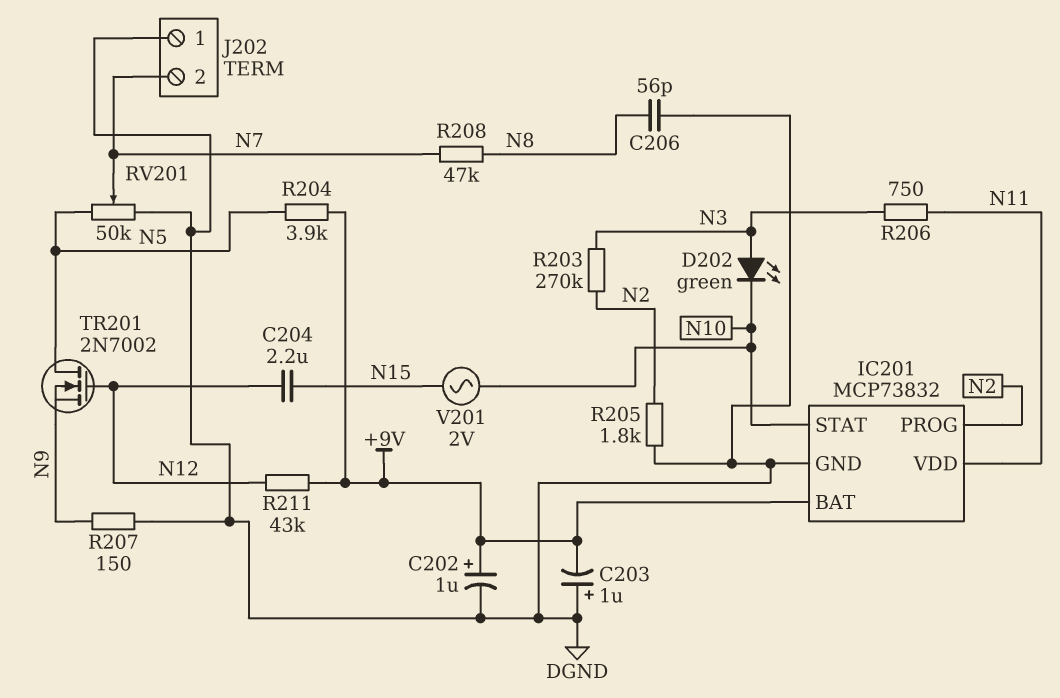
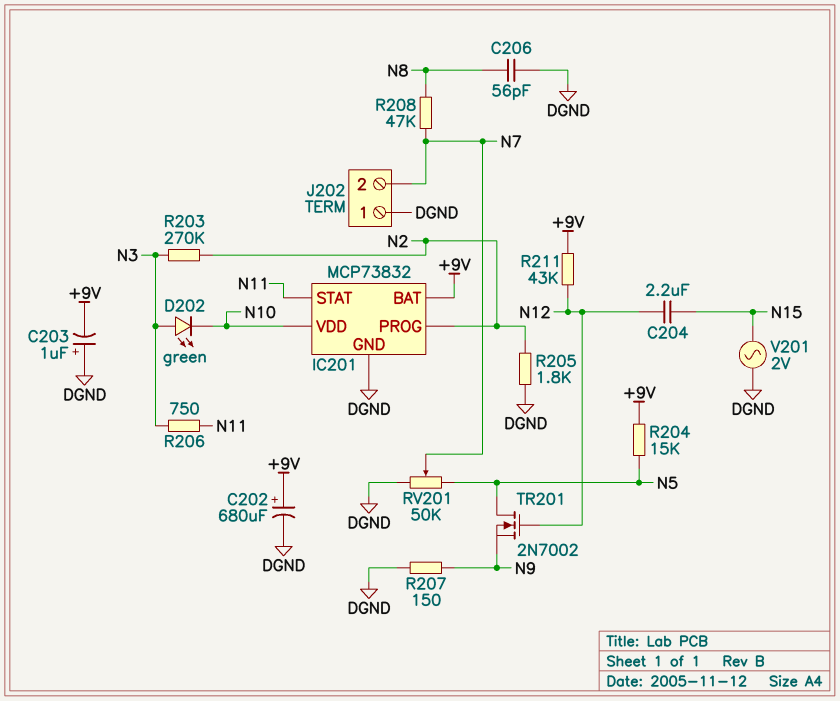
C202: 1uF (plus +9V, minus DGND) -> 680uF (plus +9V, minus DGND)
IC201 pin STAT: N10 -> N11
IC201 pin VDD: N11 -> N10
R204: 3.9k (+9V, N5) -> 15k (+9V, N5)
V201: AC 2V (N10, N15) -> AC 2V (DGND, N15)

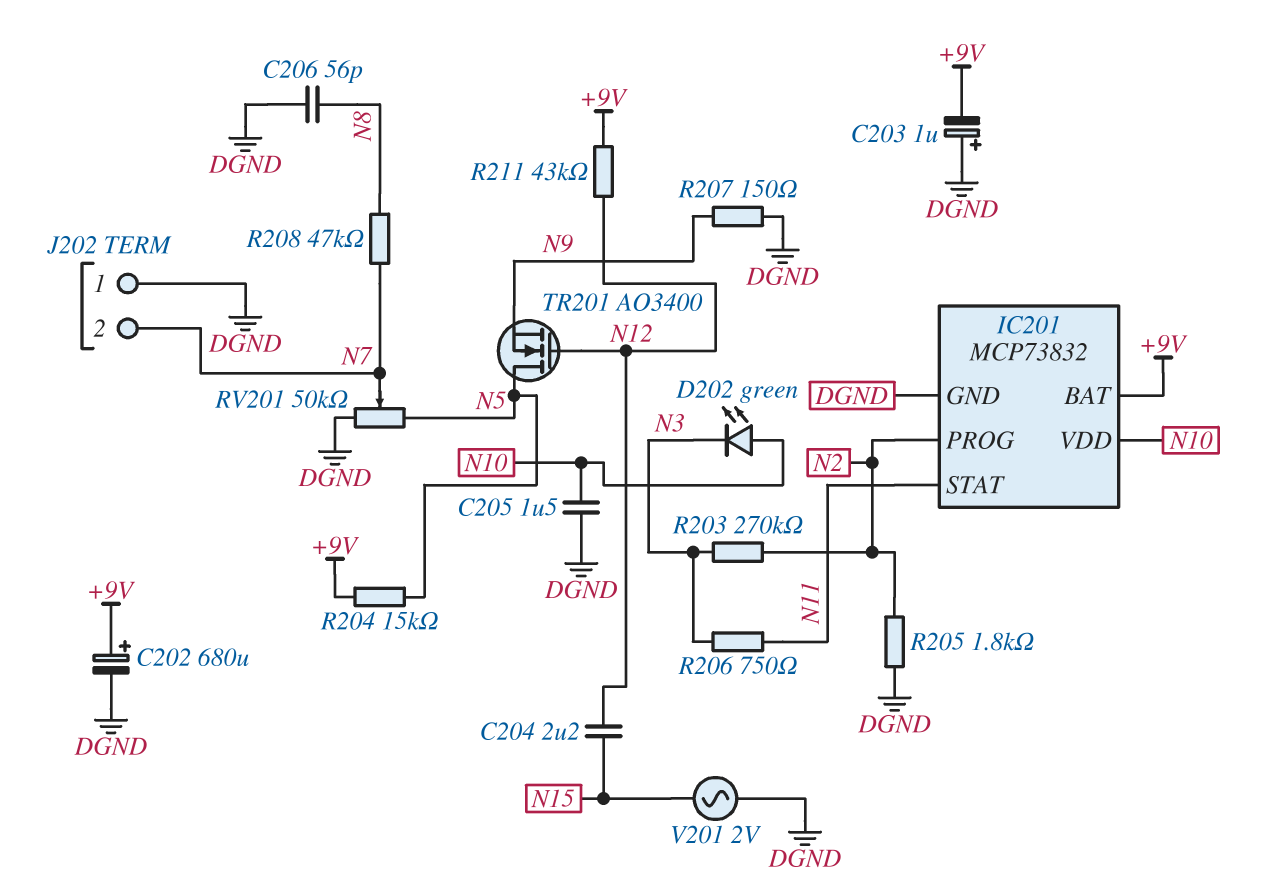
C205: none -> 1.5uF (DGND, N10)
D202: LED green (A N3, K N10) -> LED green (A N10, K N3)
TR201: NMOS 2N7002 (G N12, D N5, S N9) -> NMOS AO3400 (G N12, D N5, S N9)

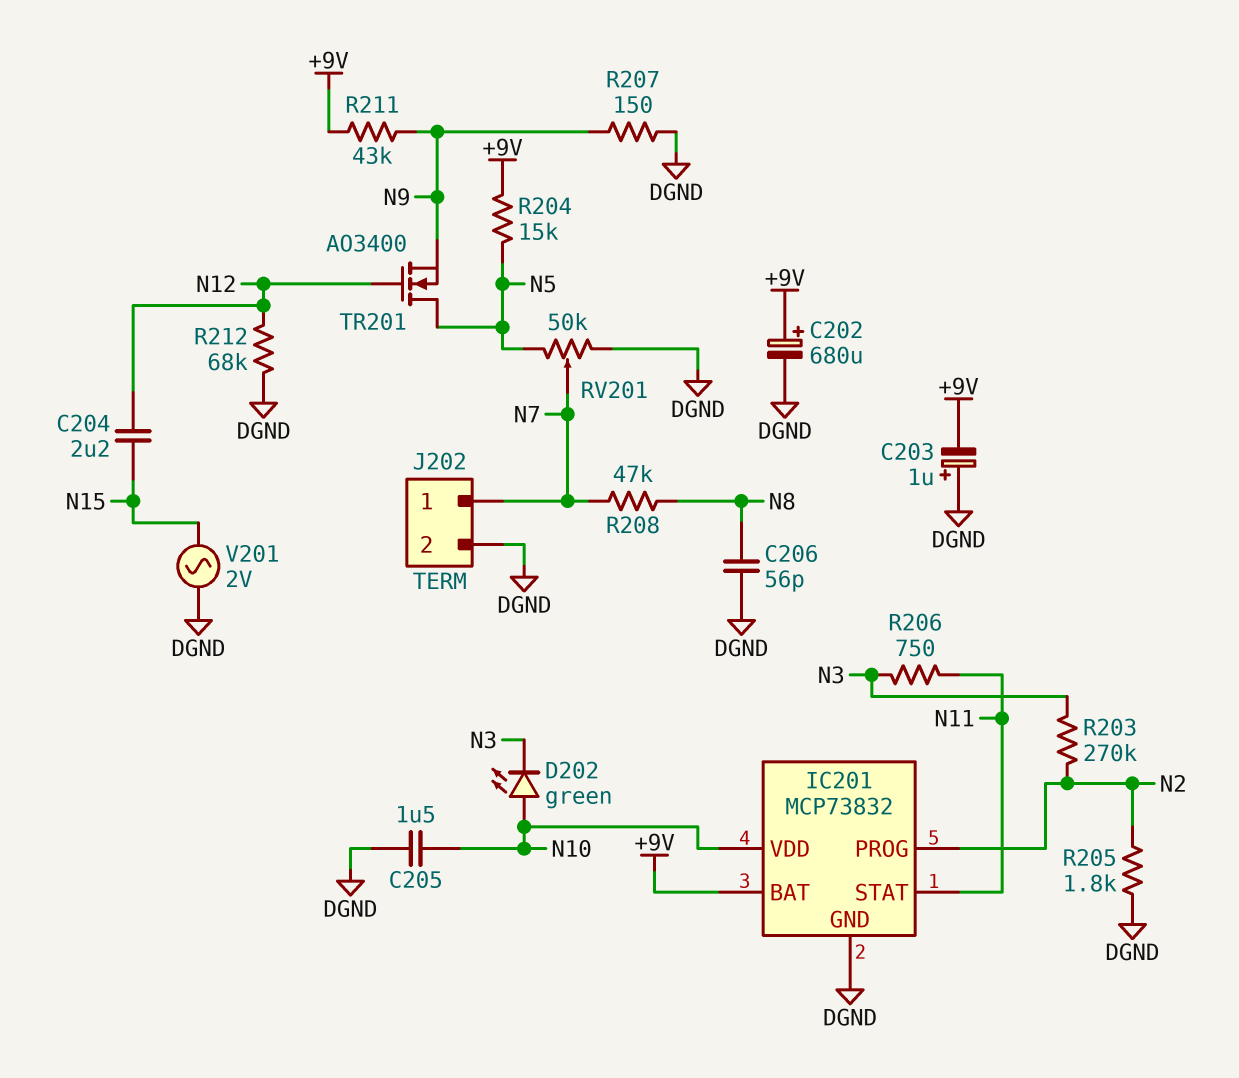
J202 pin 1: DGND -> N7
J202 pin 2: N7 -> DGND
R211: 43k (+9V, N12) -> 43k (+9V, N9)
R212: none -> 68k (DGND, N12)

